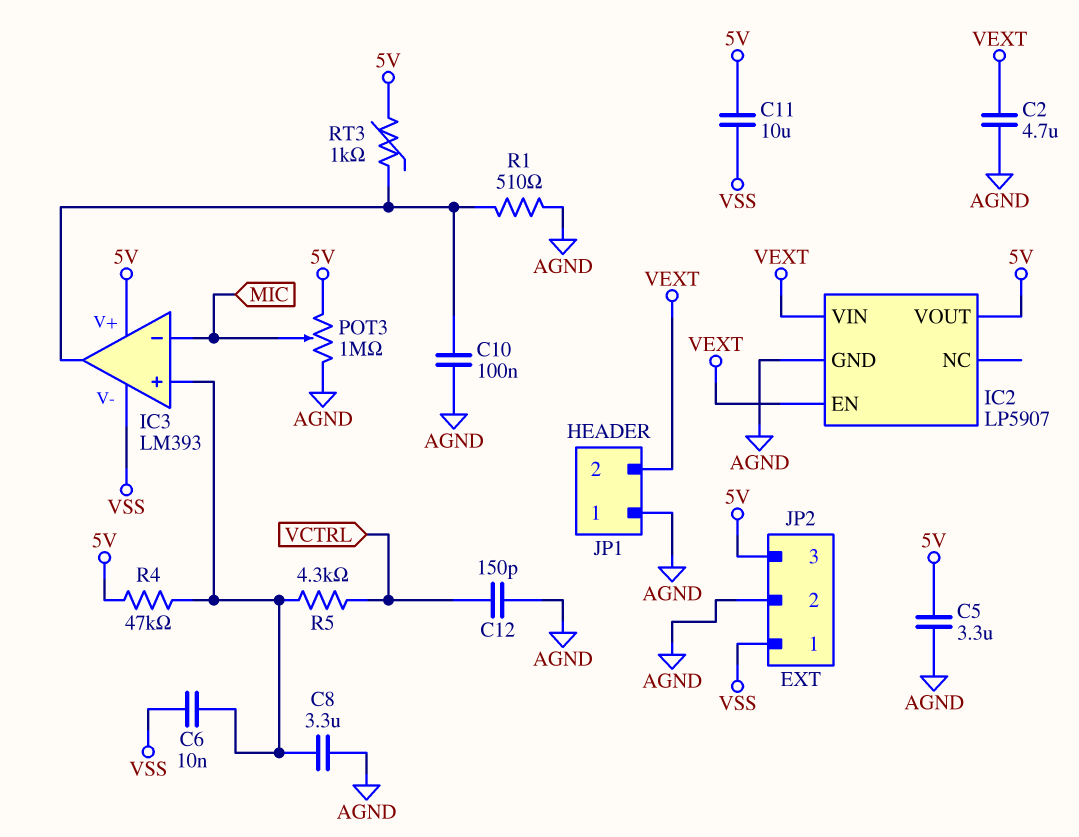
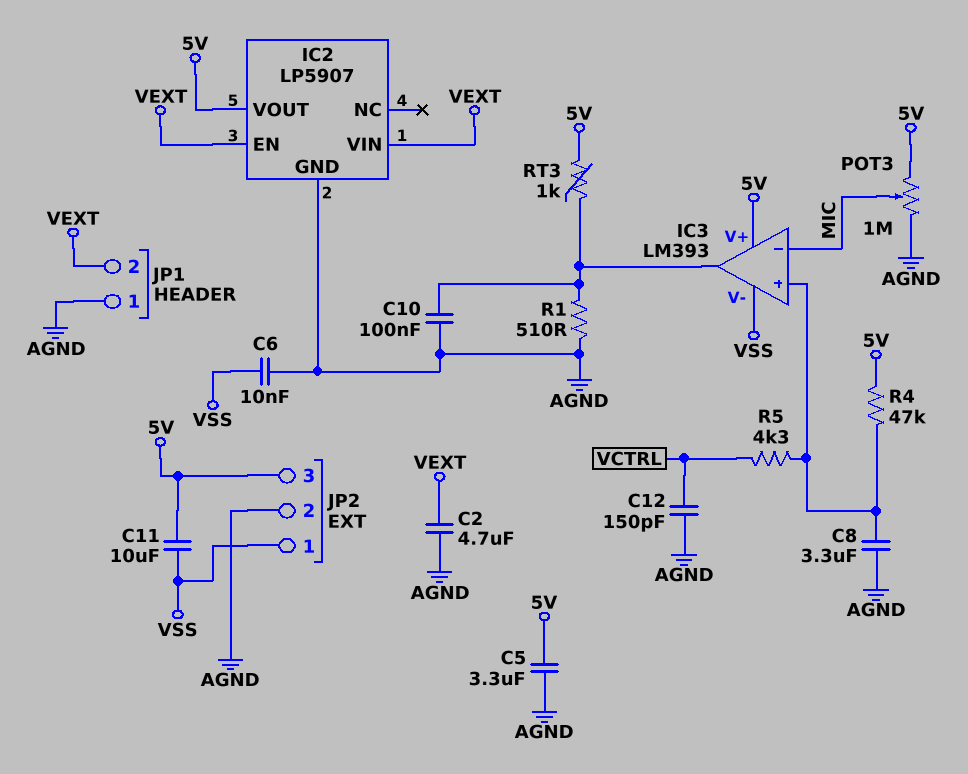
C6: 10nF (IC3/in+, VSS) -> 10nF (AGND, VSS)

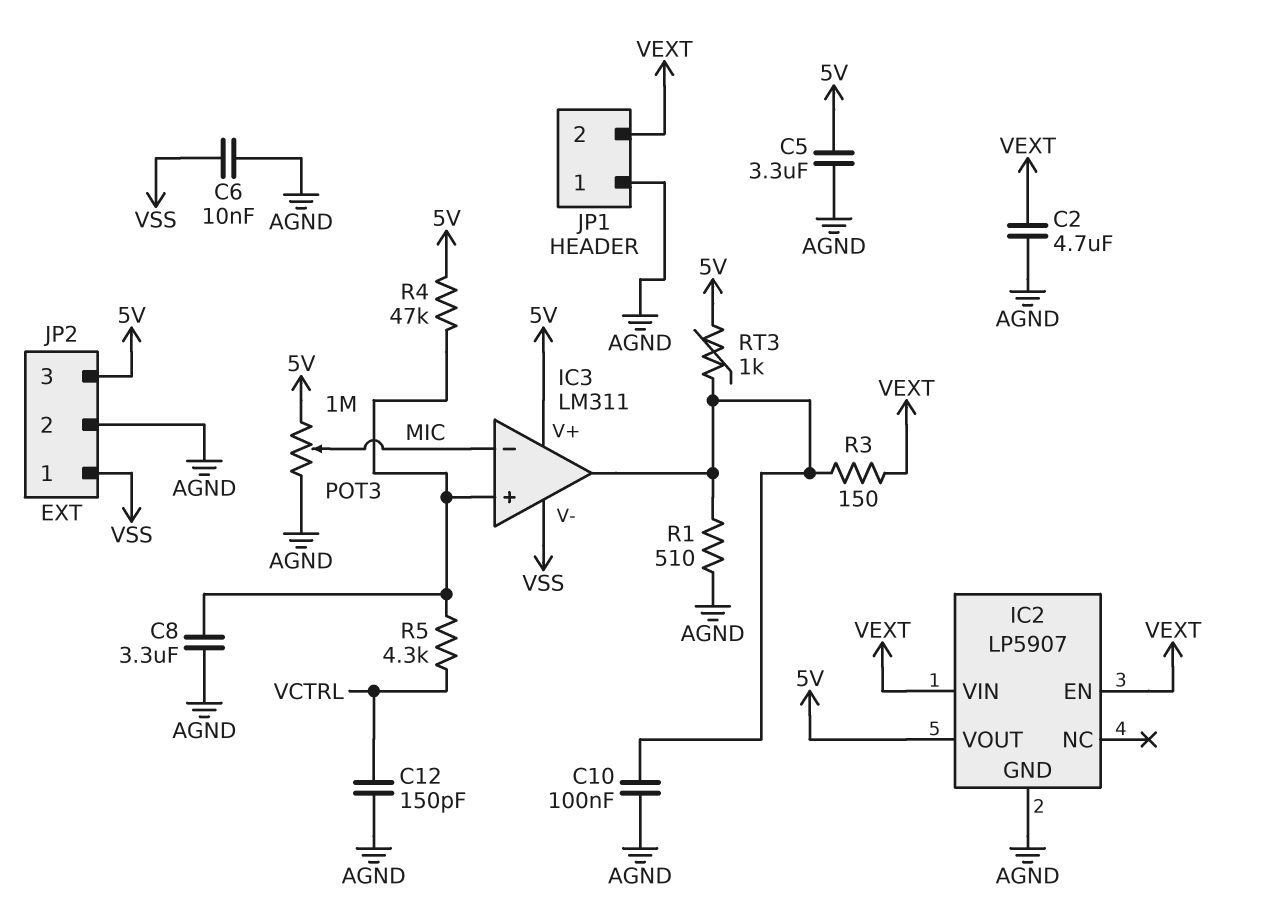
C11: 10uF (5V, VSS) -> none
IC3: LM393 -> LM311
R3: none -> 150 (IC3/out, VEXT)

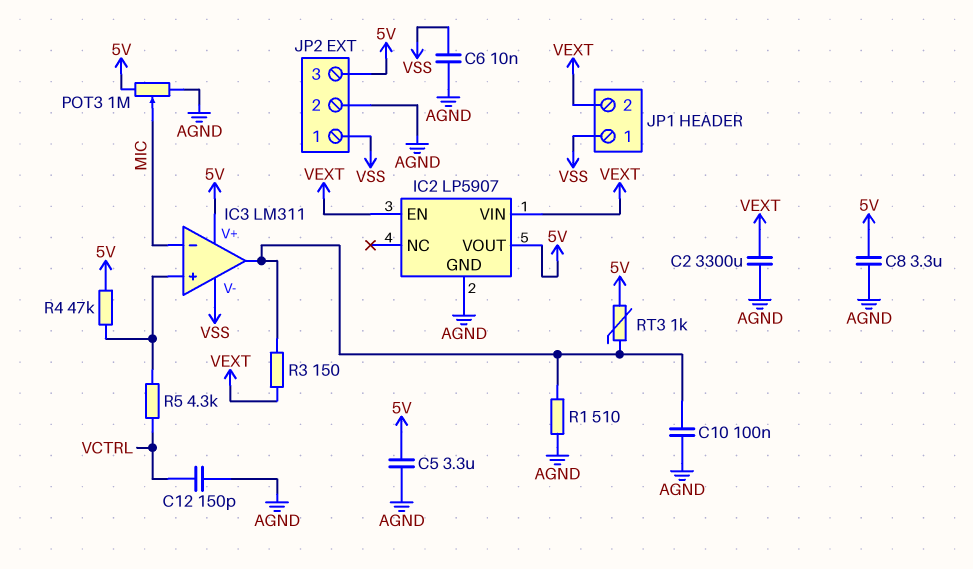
C2: 4.7uF (AGND, VEXT) -> 3300uF (AGND, VEXT)
C8: 3.3uF (AGND, IC3/in+) -> 3.3uF (5V, AGND)
JP1 pin 1: AGND -> VSS

